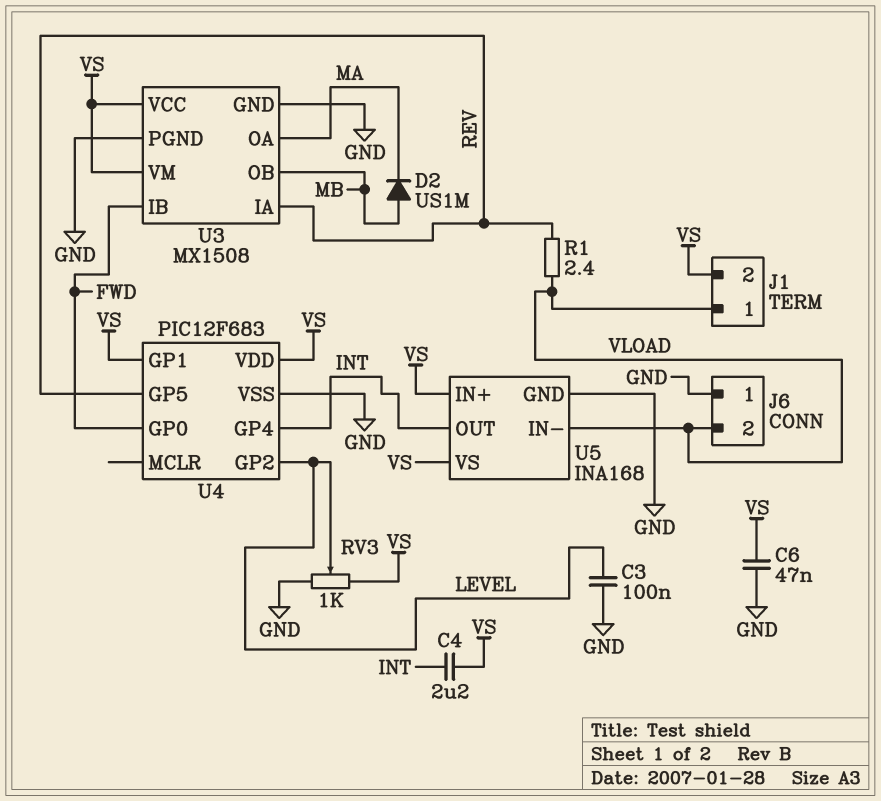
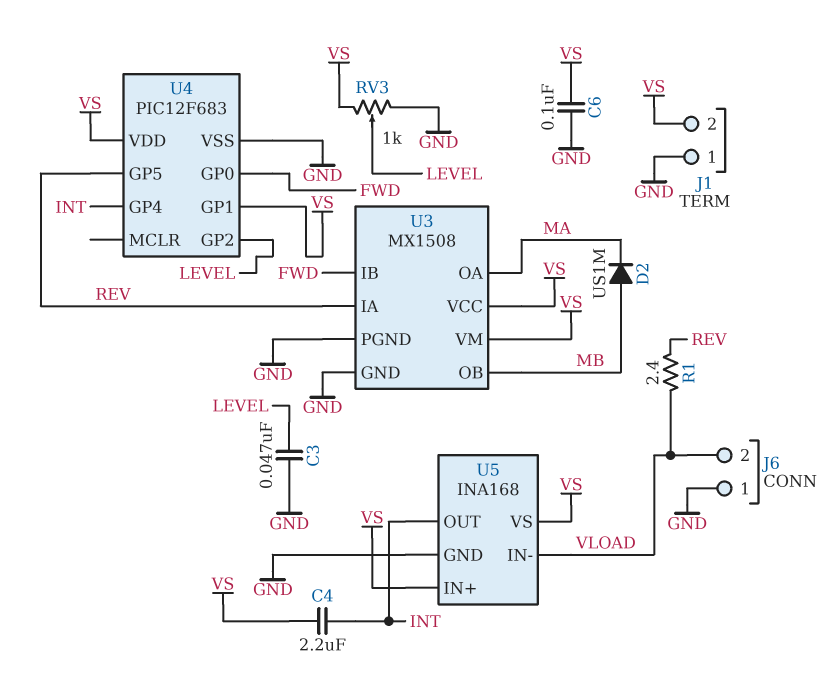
C3: 100nF (GND, LEVEL) -> 47nF (GND, LEVEL)
C6: 47nF (GND, VS) -> 100nF (GND, VS)
J1 pin 1: VLOAD -> GND

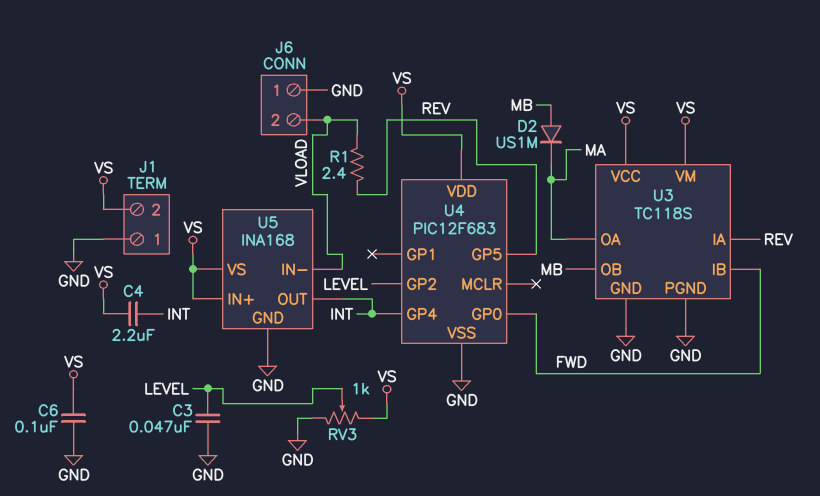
U3: MX1508 -> TC118S
U4 pin GP1: VS -> none

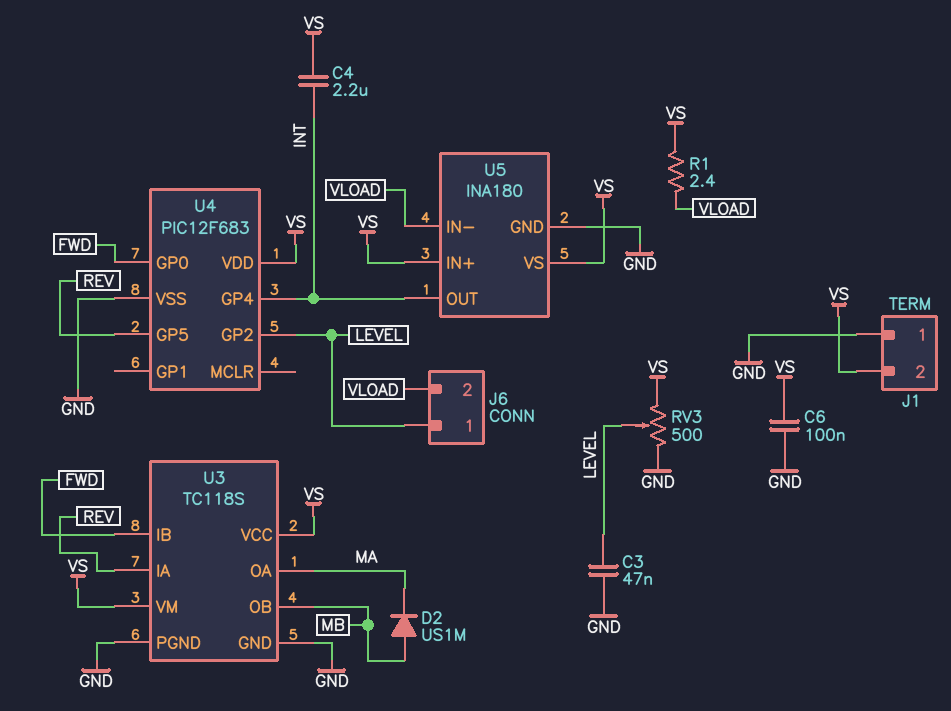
J6 pin 1: GND -> LEVEL
R1: 2.4 (REV, VLOAD) -> 2.4 (VLOAD, VS)
RV3: 1k (GND, VS, wiper LEVEL) -> 500 (GND, VS, wiper LEVEL)
U5: INA168 -> INA180

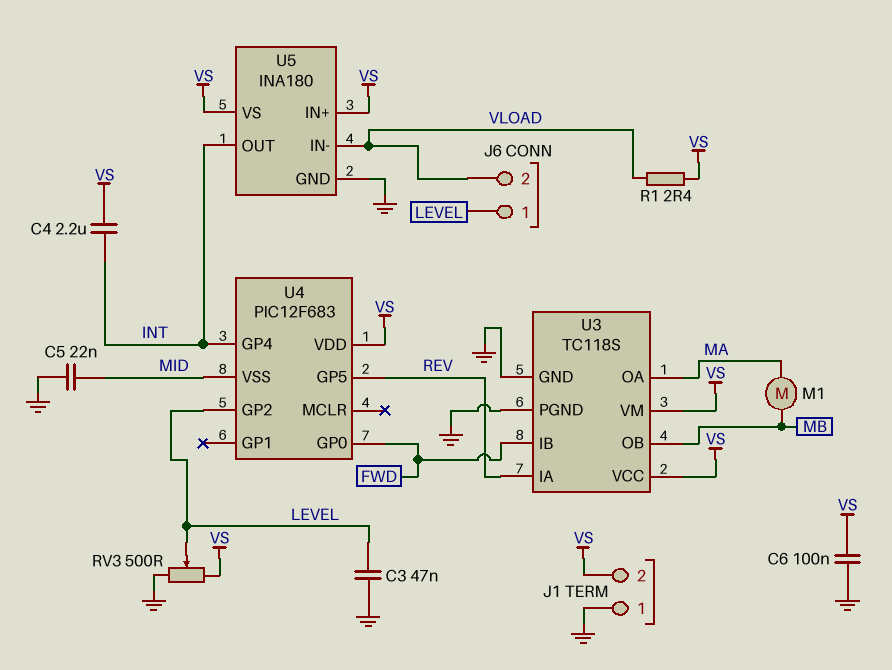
C5: none -> 22nF (GND, MID)
D2: diode US1M (A MB, K MA) -> none
M1: none -> motor (MA, MB)
U4 pin VSS: GND -> MID

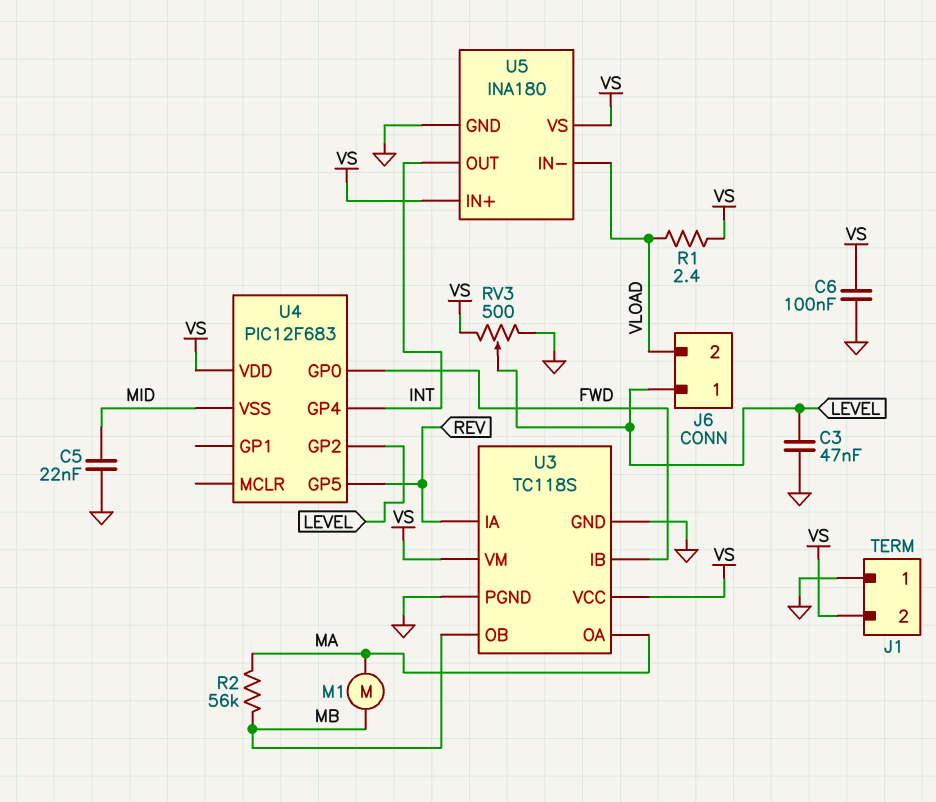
C4: 2.2uF (INT, VS) -> none
R2: none -> 56k (MA, MB)

